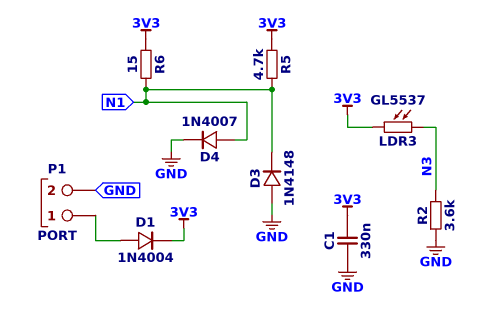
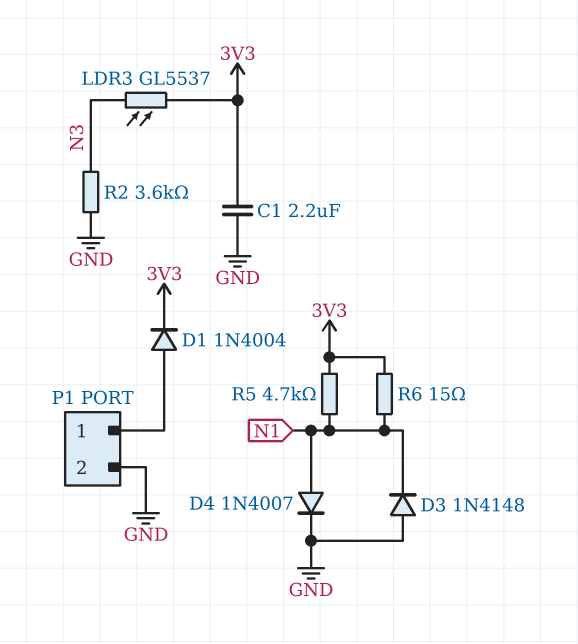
C1: 330nF (3V3, GND) -> 2.2uF (3V3, GND)

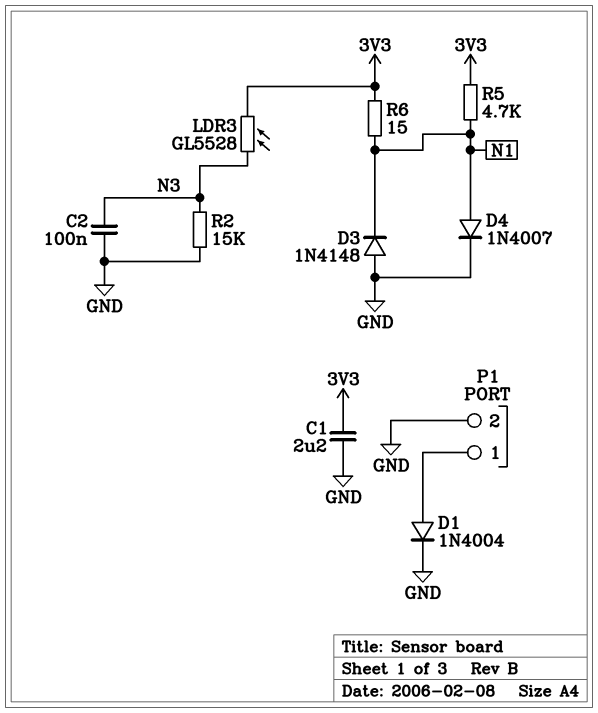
C2: none -> 100nF (GND, N3)
D1: diode 1N4004 (A P1/1, K 3V3) -> diode 1N4004 (A P1/1, K GND)
LDR3: GL5537 (3V3, N3) -> GL5528 (3V3, N3)
R2: 3.6k (GND, N3) -> 15k (GND, N3)

